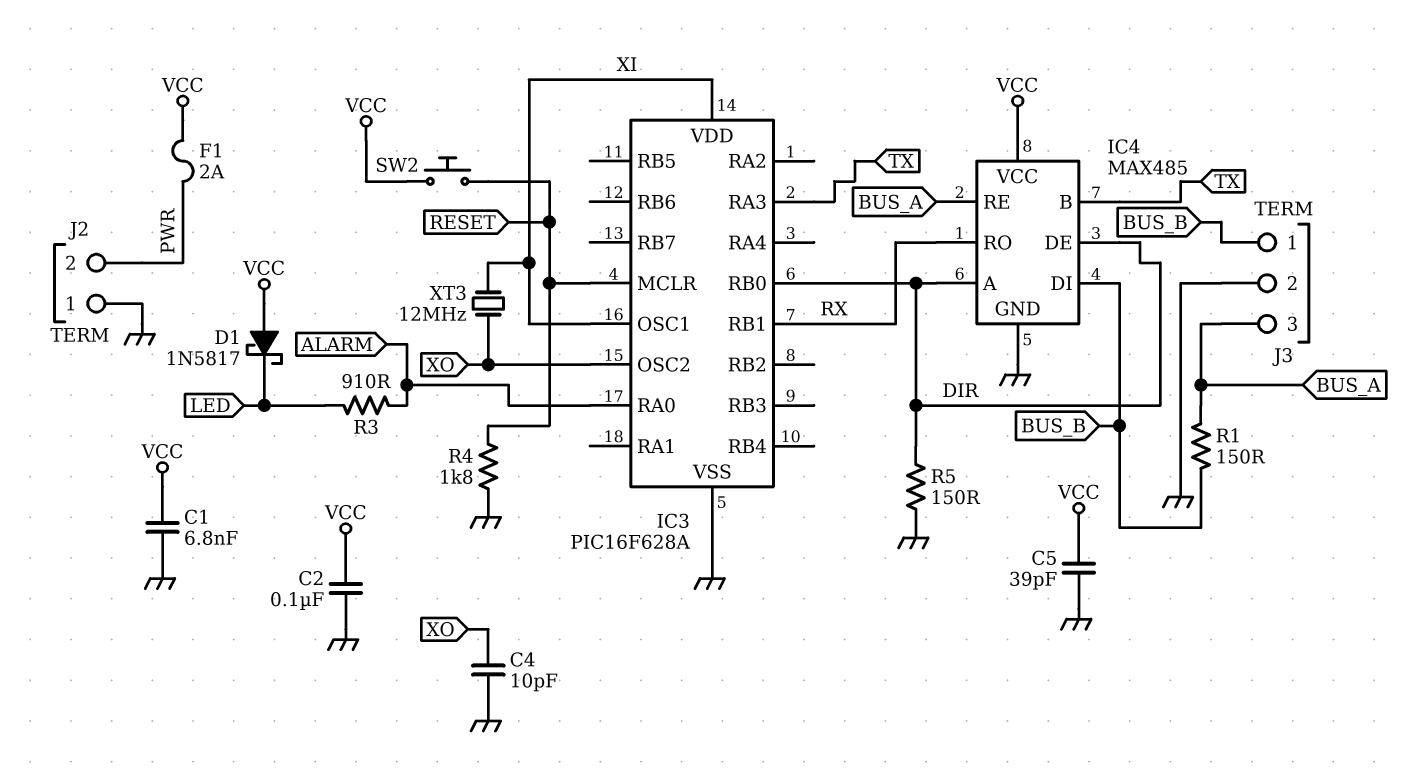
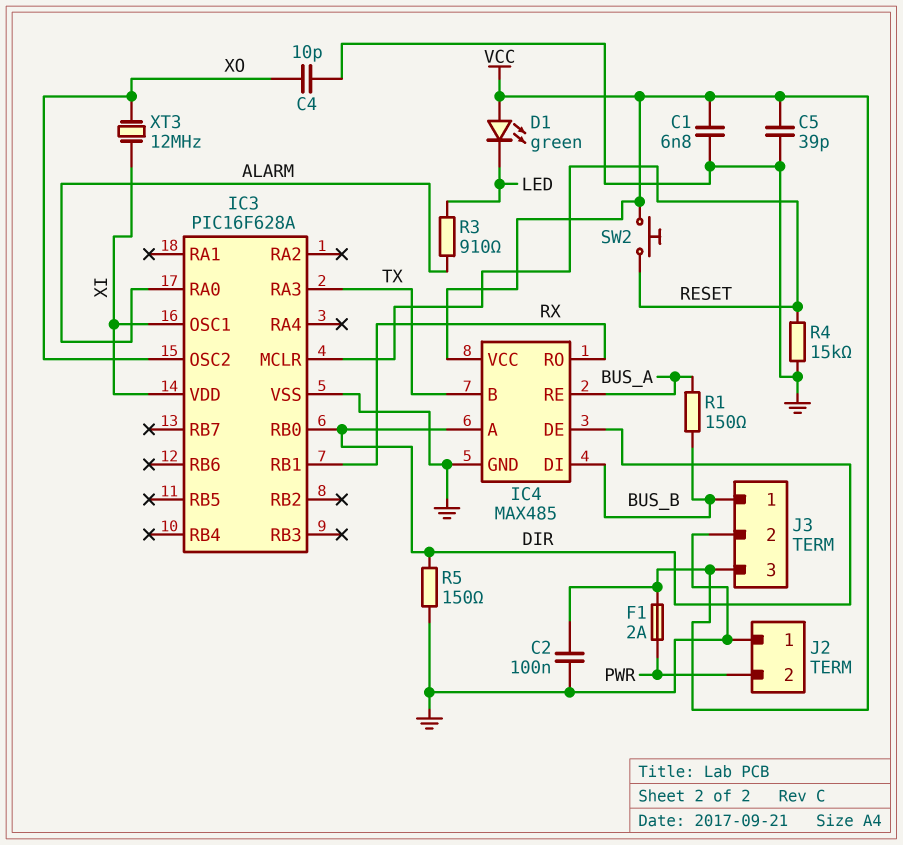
D1: schottky 1N5817 (A VCC, K LED) -> LED green (A VCC, K LED)
J3 pin 3: BUS_A -> VCC
R4: 1.8k (GND, RESET) -> 15k (GND, RESET)

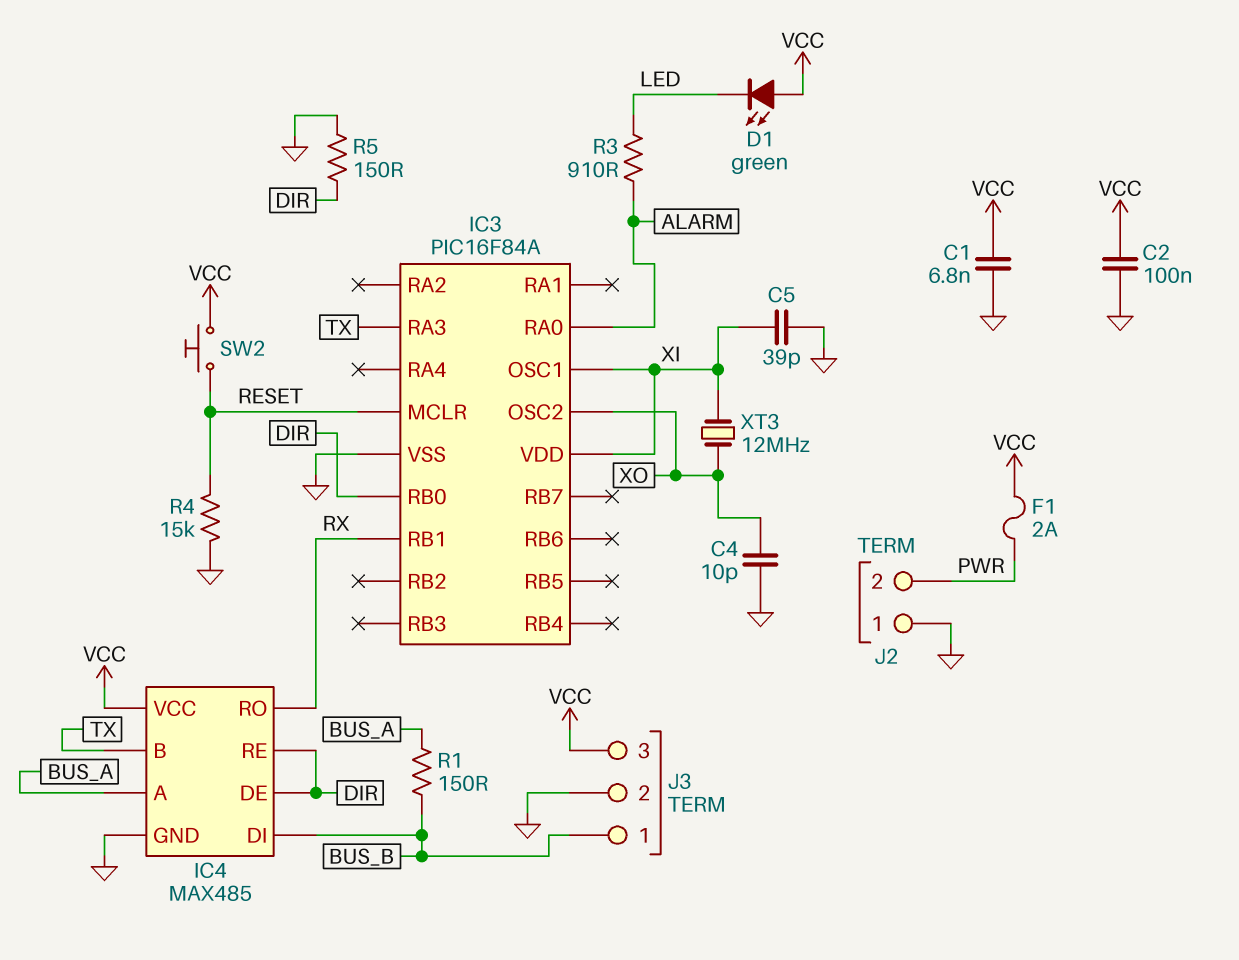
C5: 39pF (GND, VCC) -> 39pF (GND, XI)
IC3: PIC16F628A -> PIC16F84A
IC4 pin A: DIR -> BUS_A
IC4 pin RE: BUS_A -> DIR

